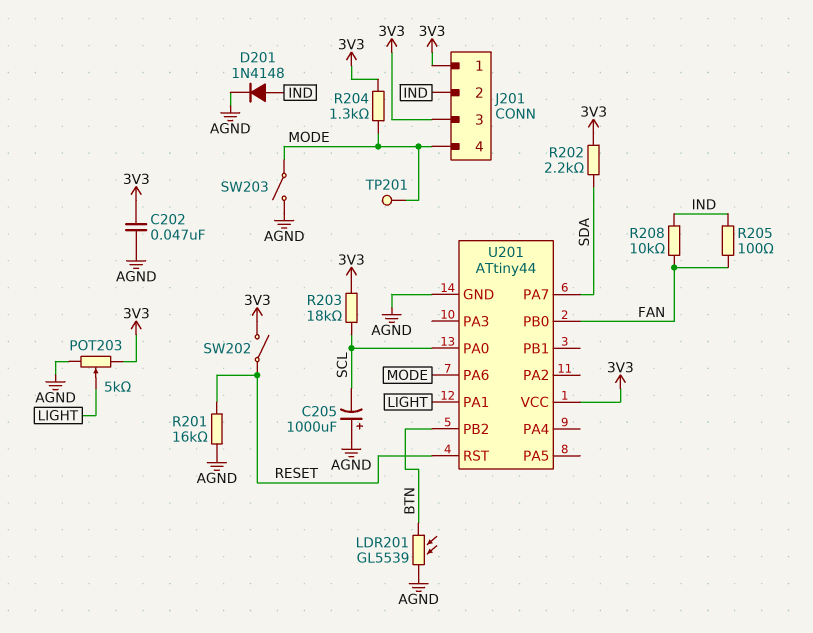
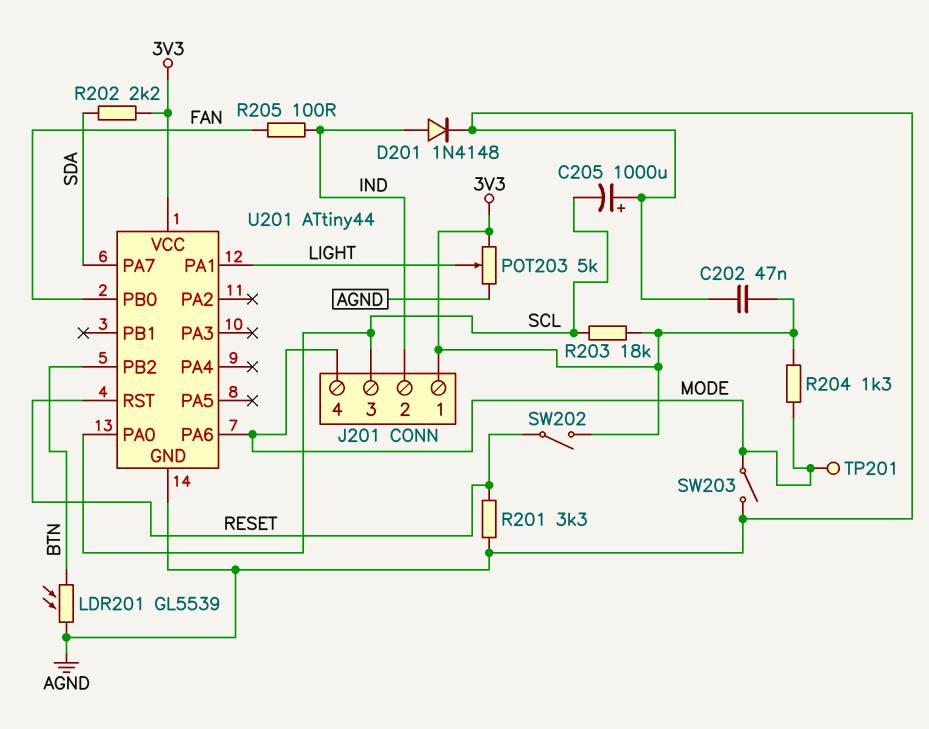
J201 pin 3: 3V3 -> SCL
R201: 16k (AGND, RESET) -> 3.3k (AGND, RESET)
R208: 10k (FAN, IND) -> none

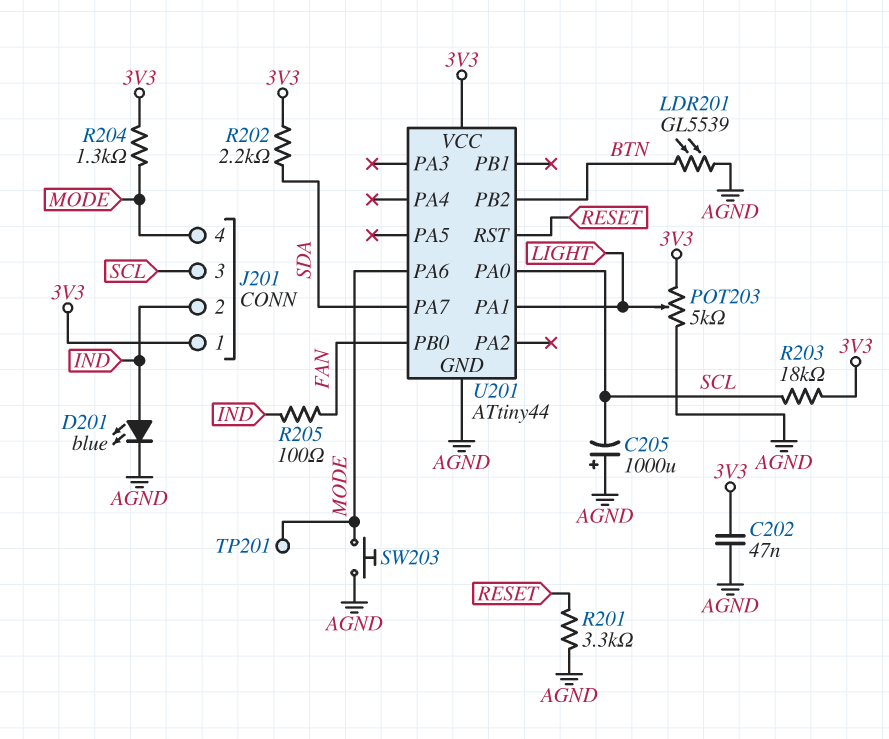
D201: diode 1N4148 (A IND, K AGND) -> LED blue (A IND, K AGND)
SW202: switch (3V3, RESET) -> none
SW203: switch (AGND, MODE) -> button (AGND, MODE)

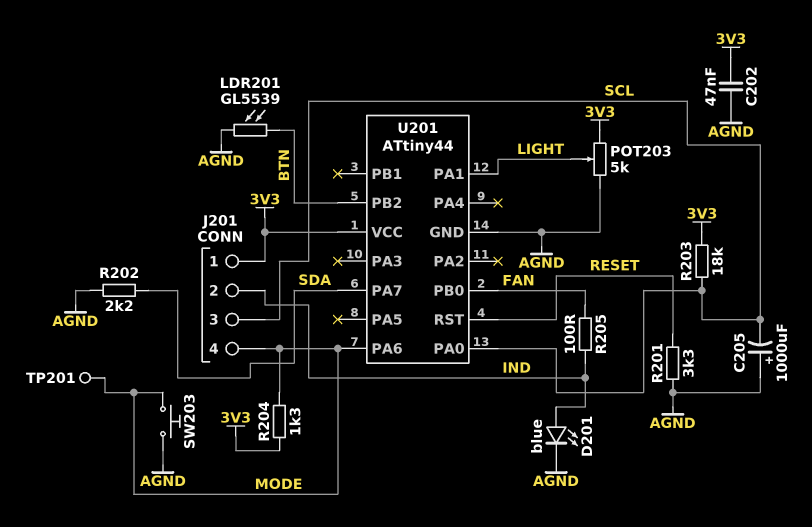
R202: 2.2k (3V3, SDA) -> 2.2k (AGND, SDA)

